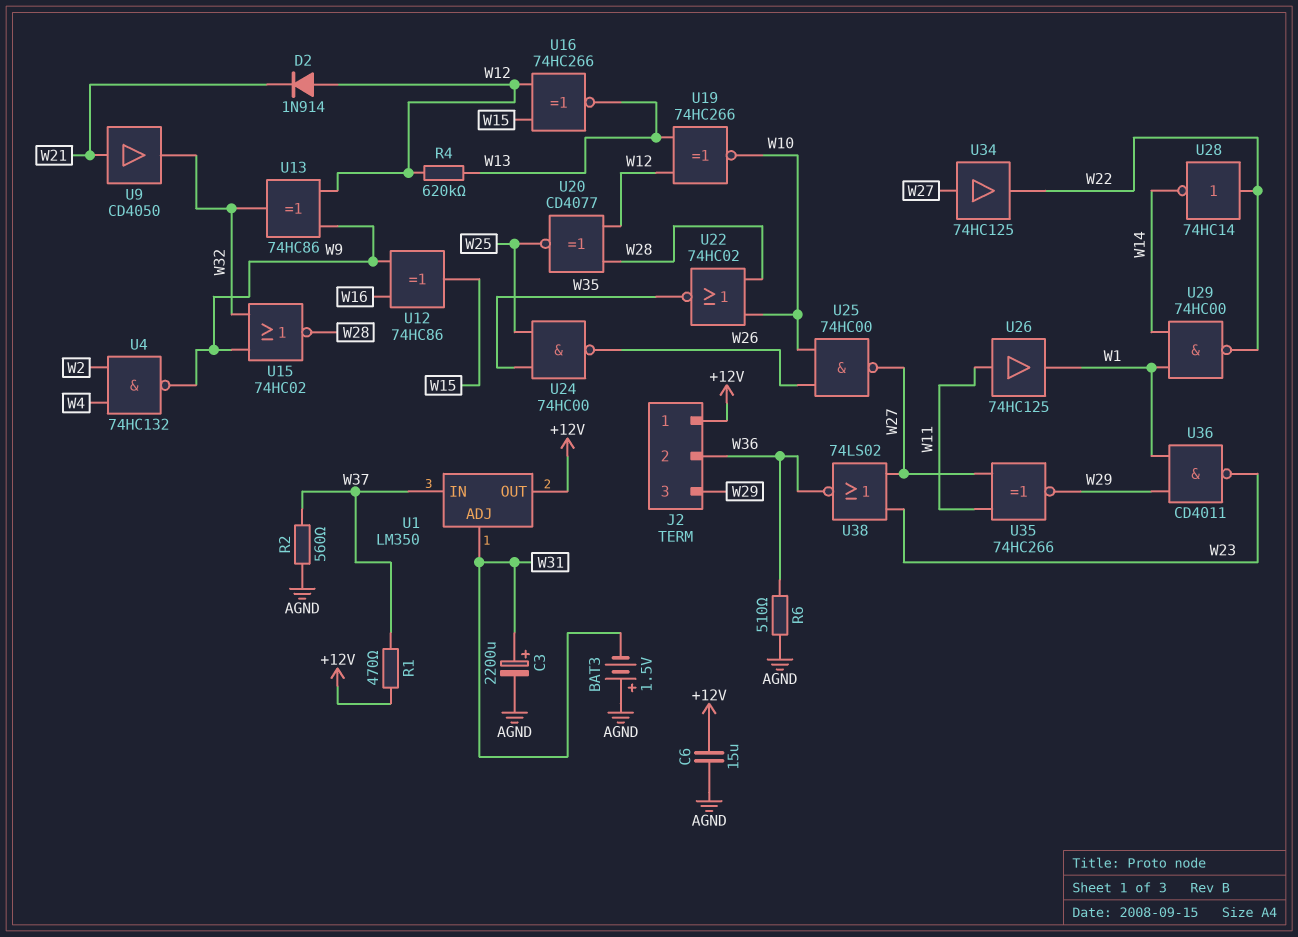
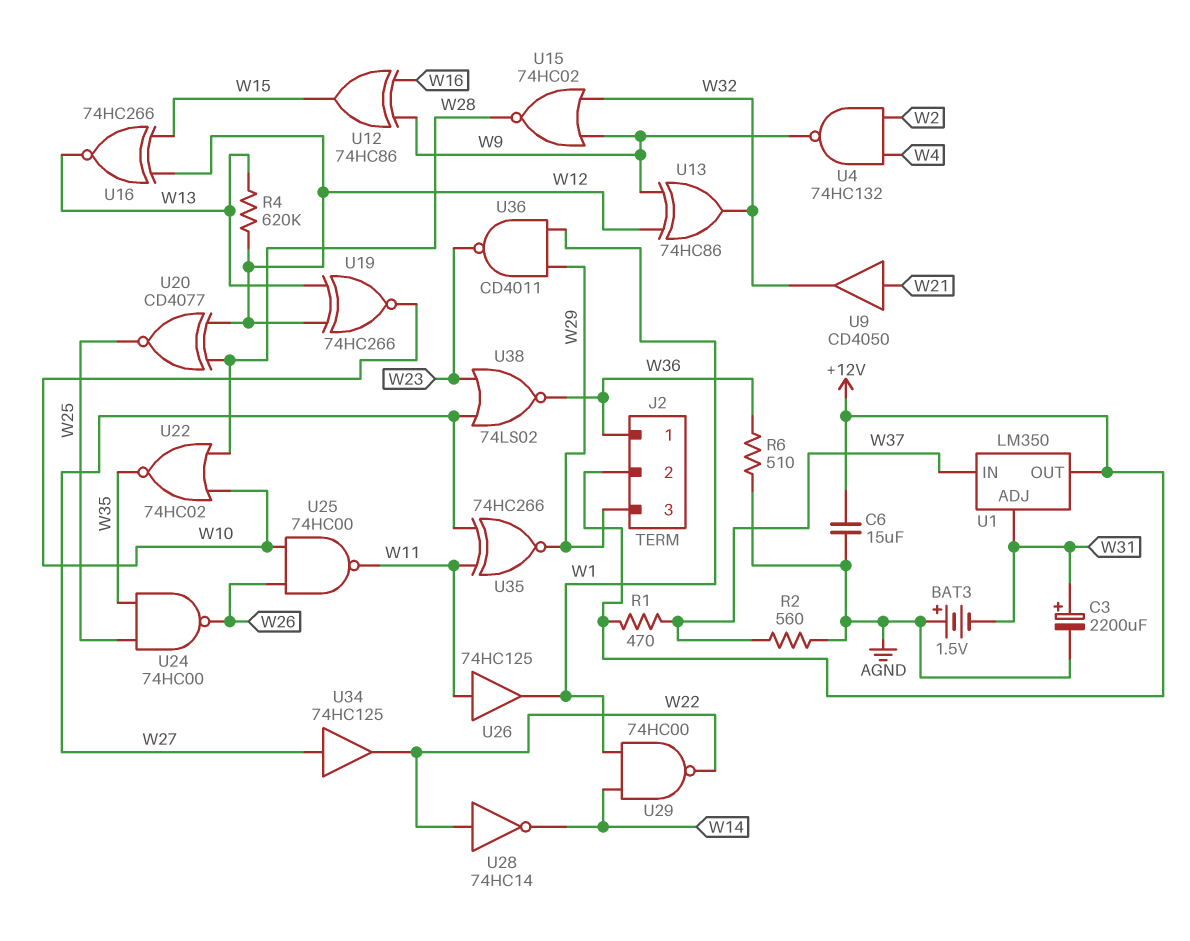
D2: diode 1N914 (A W12, K W21) -> none
J2 pin 1: +12V -> W36
J2 pin 2: W36 -> +12V
U25: NAND 74HC00 (in W10, in W26, out W27) -> NAND 74HC00 (in W10, in W26, out W11)

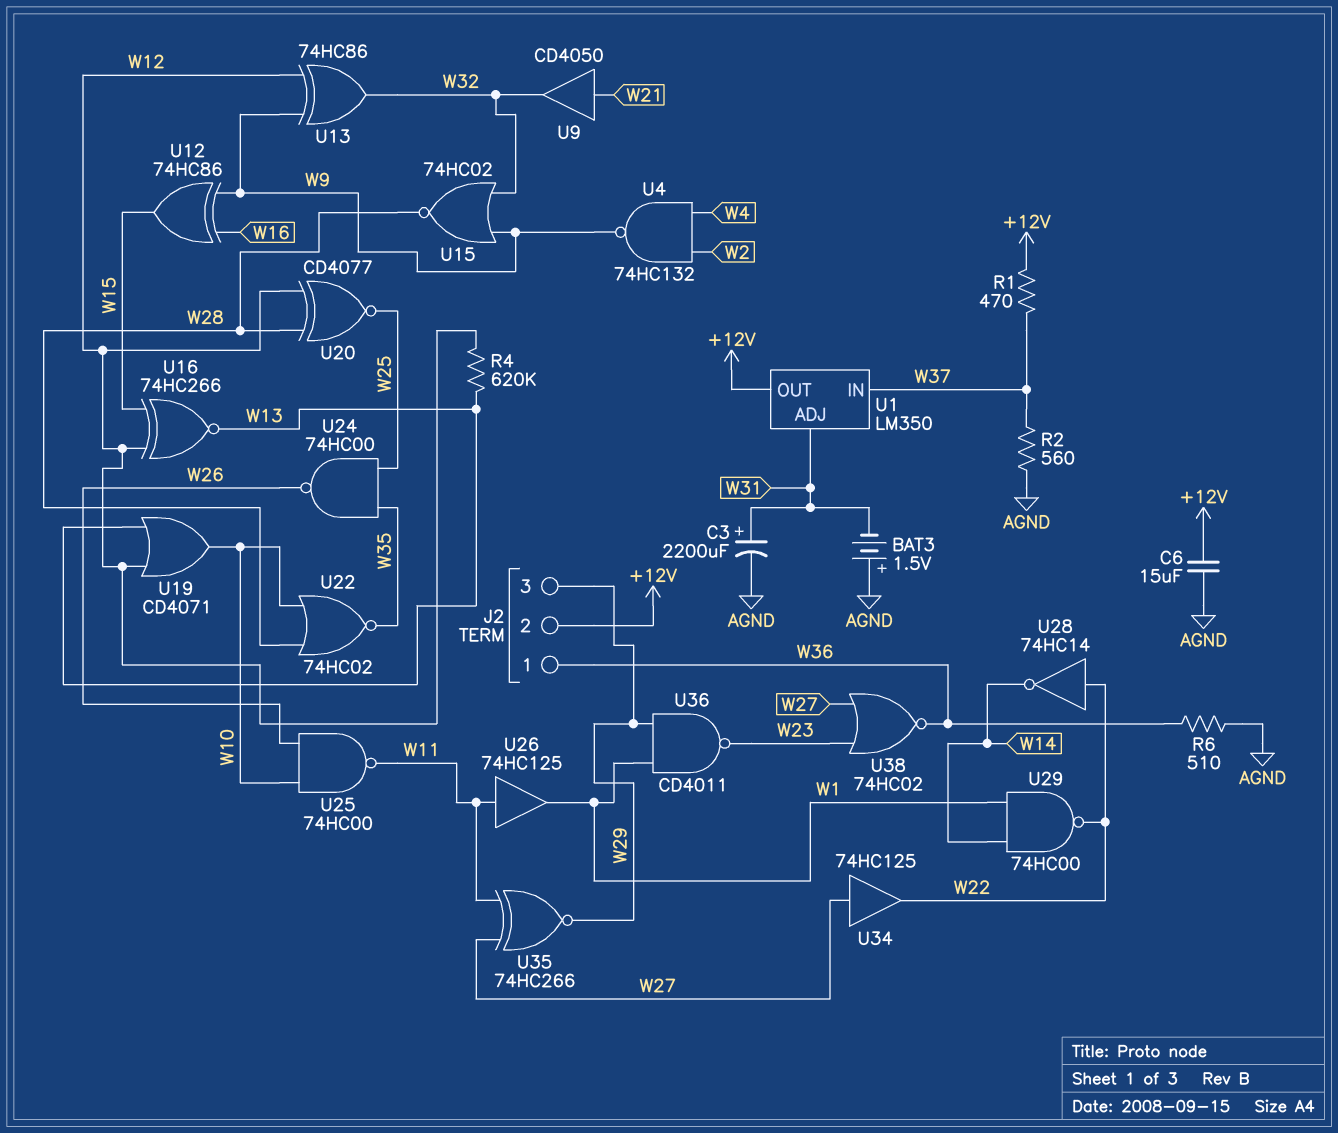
U19: XNOR 74HC266 (in W12, in W13, out W10) -> OR CD4071 (in W12, in W13, out W10)
U38: NOR 74LS02 (in W23, in W27, out W36) -> NOR 74HC02 (in W23, in W27, out W36)

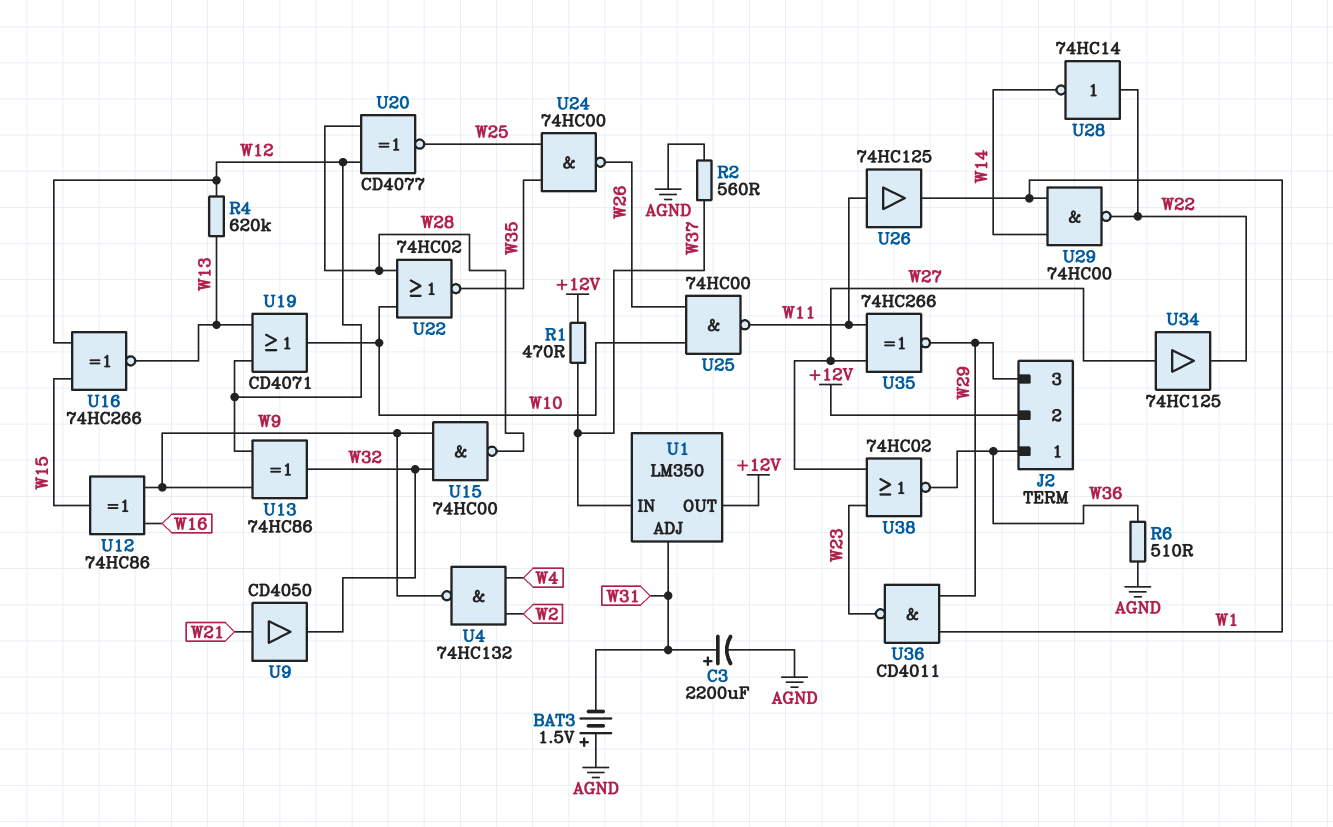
C6: 15uF (+12V, AGND) -> none
U15: NOR 74HC02 (in W9, in W32, out W28) -> NAND 74HC00 (in W9, in W32, out W28)

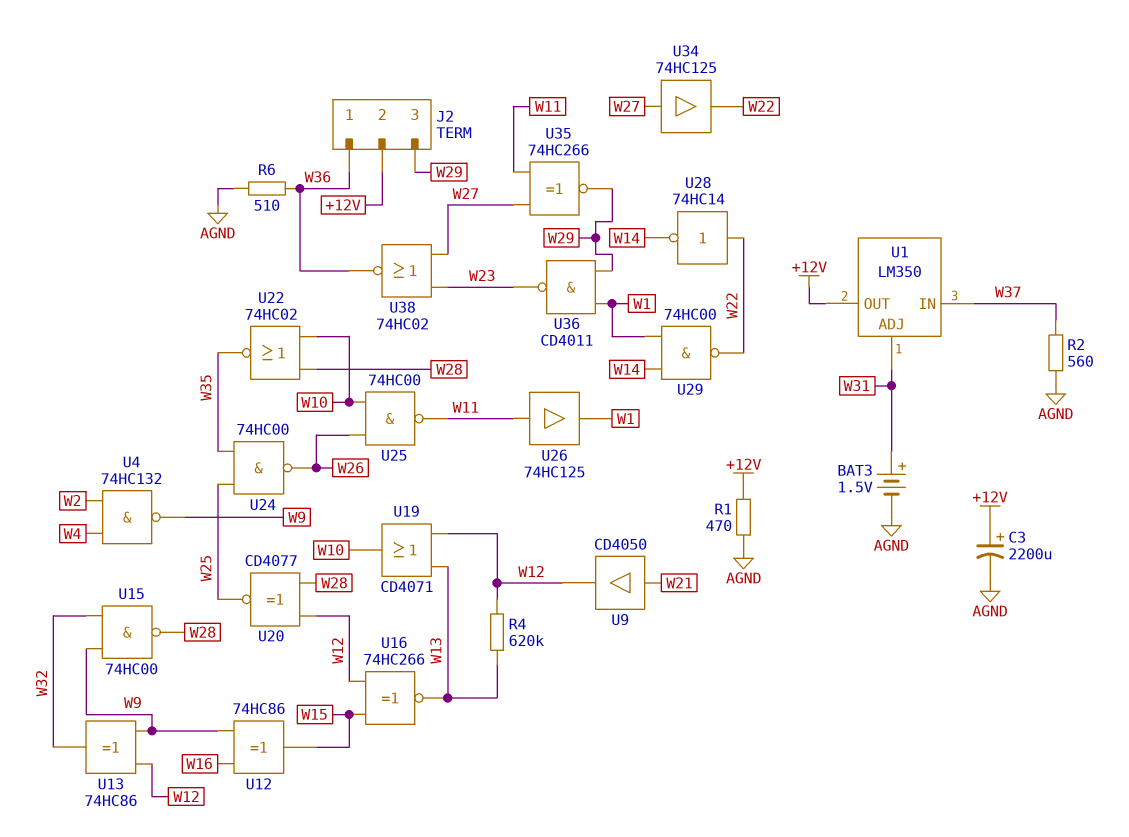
BAT3: 1.5V (plus AGND, minus W31) -> 1.5V (plus W31, minus AGND)
C3: 2200uF (plus W31, minus AGND) -> 2200uF (plus +12V, minus AGND)
R1: 470 (+12V, W37) -> 470 (+12V, AGND)
U9: buffer CD4050 (in W21, out W32) -> buffer CD4050 (in W21, out W12)

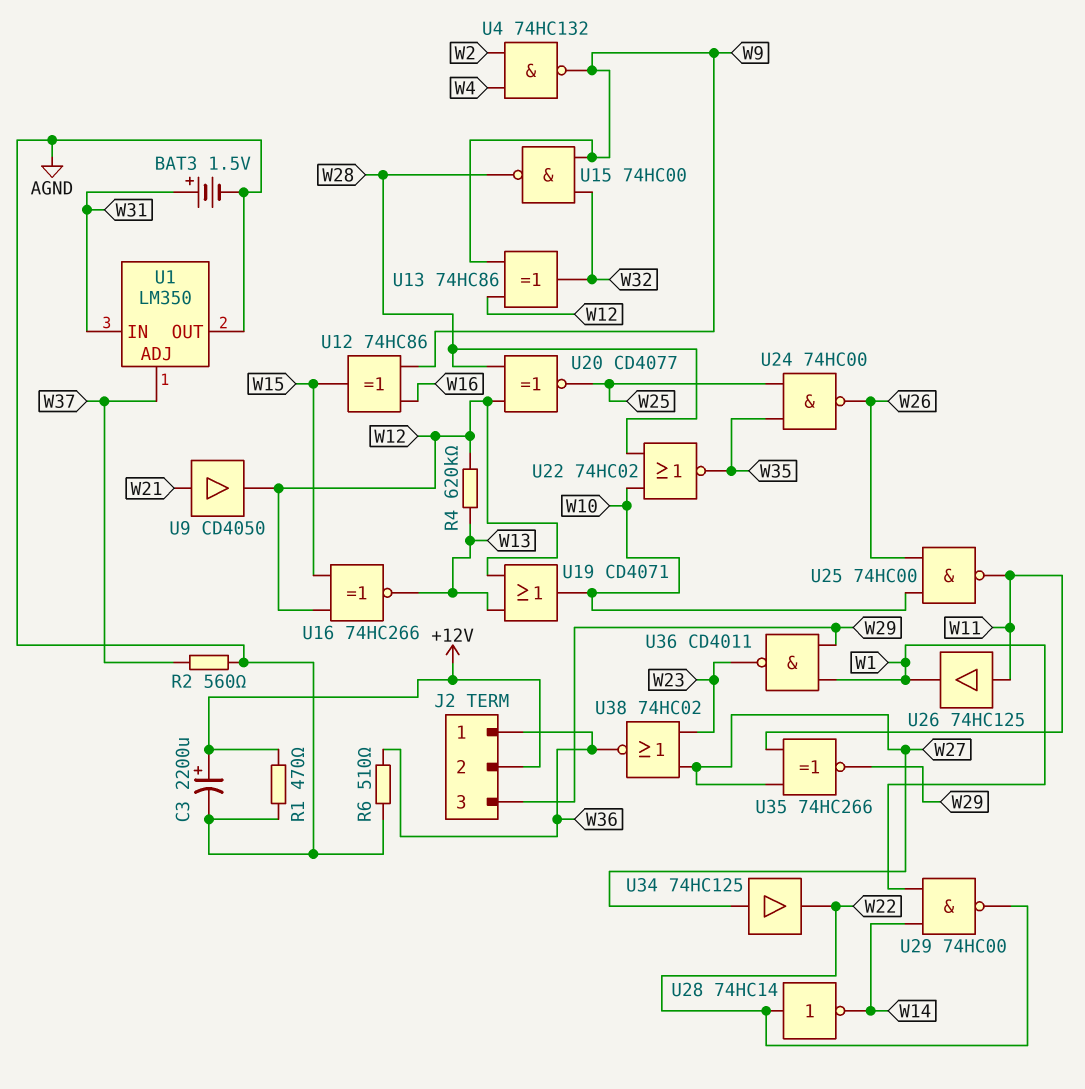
U1 pin ADJ: W31 -> W37
U1 pin IN: W37 -> W31
U1 pin OUT: +12V -> AGND

